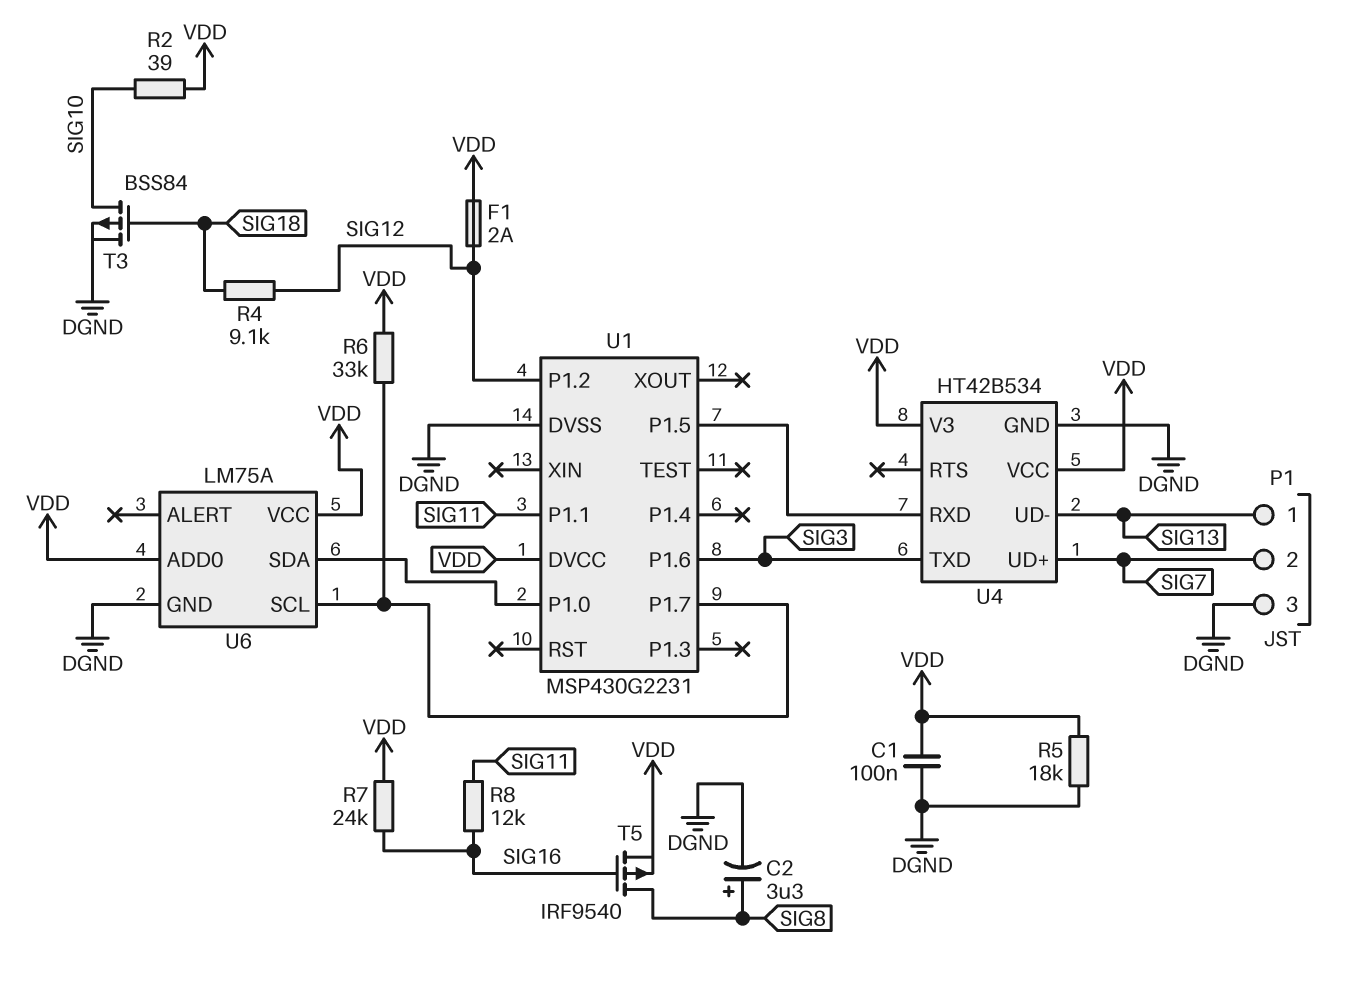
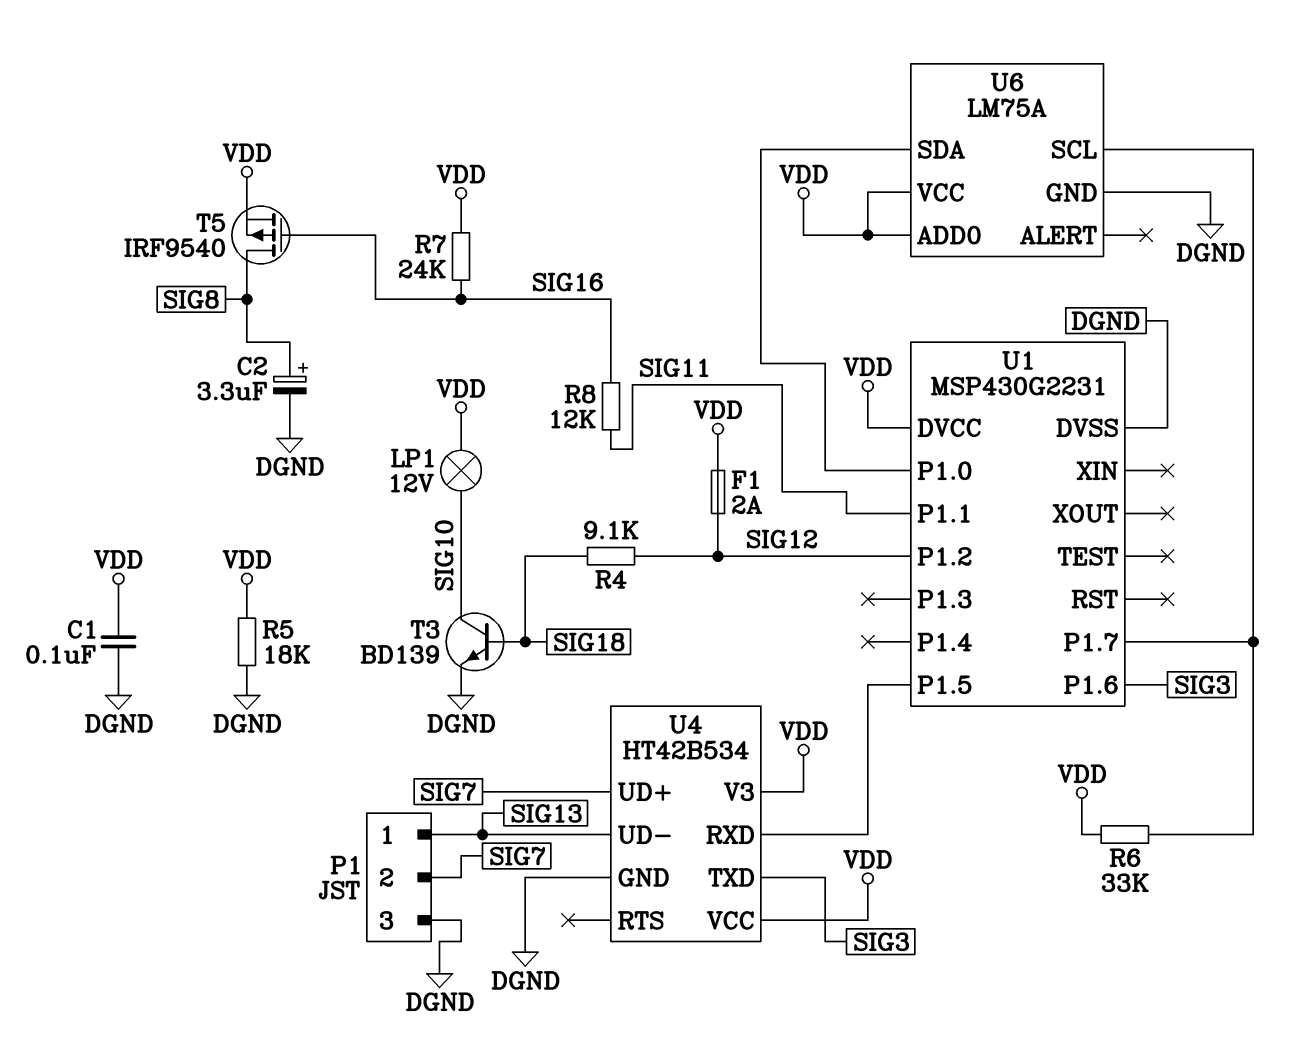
LP1: none -> lamp 12V (SIG10, VDD)
R2: 39 (SIG10, VDD) -> none
T3: PMOS BSS84 (G SIG18, D SIG10, S DGND) -> NPN BD139 (B SIG18, C SIG10, E DGND)

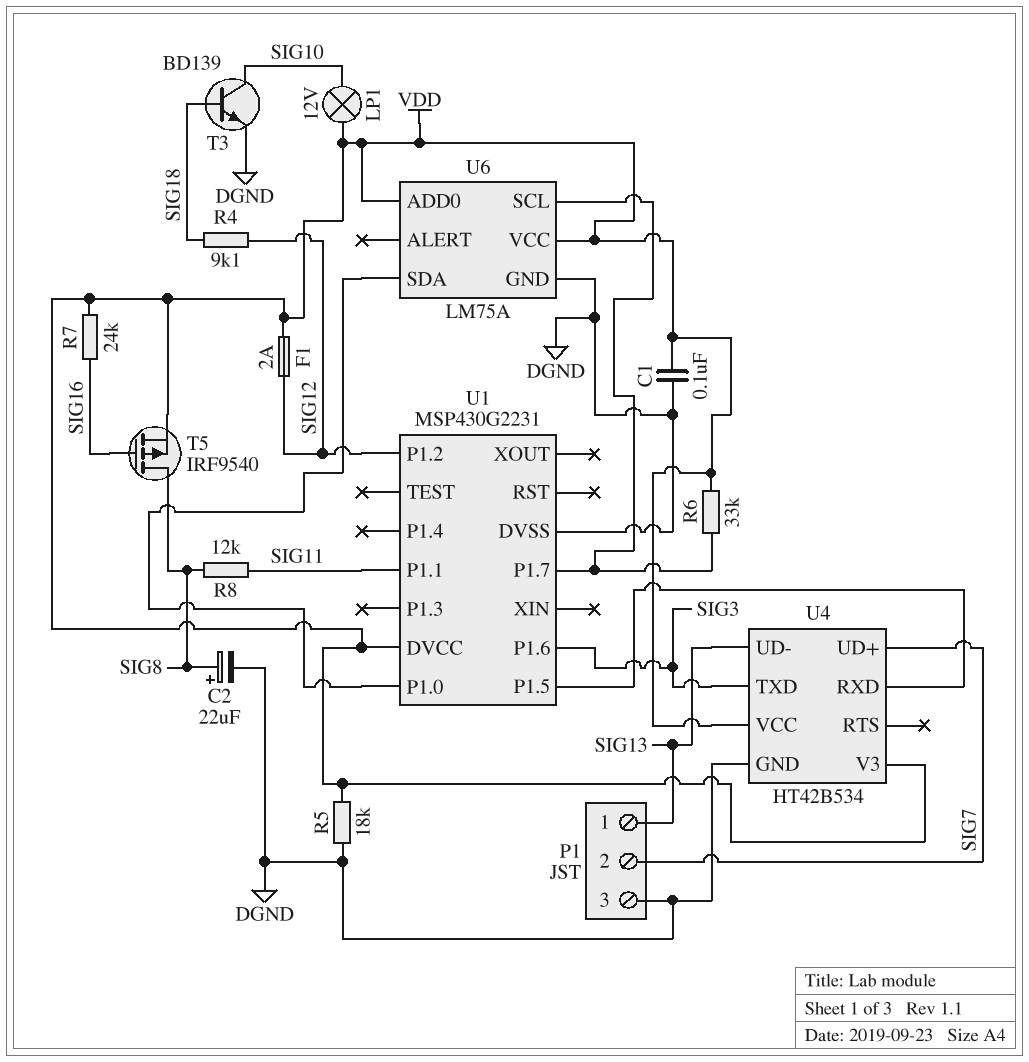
C2: 3.3uF (plus SIG8, minus DGND) -> 22uF (plus SIG8, minus DGND)
R8: 12k (SIG11, SIG16) -> 12k (SIG8, SIG11)

